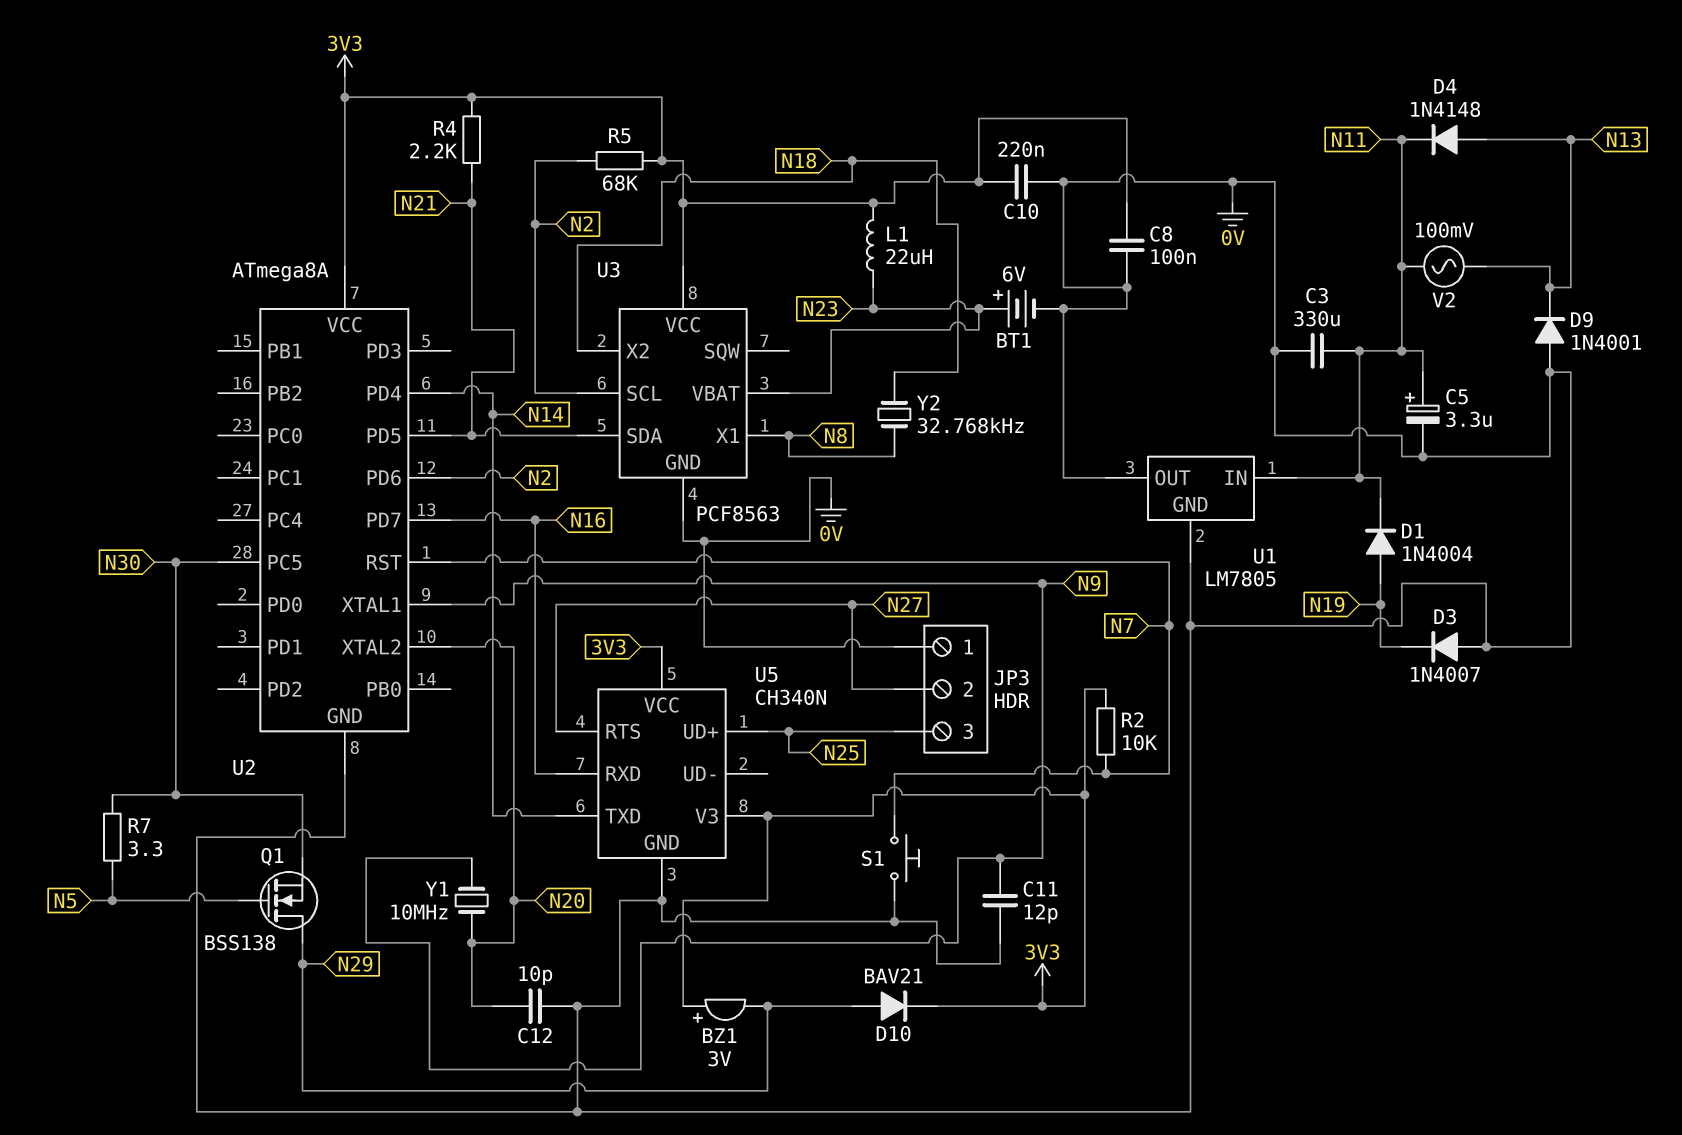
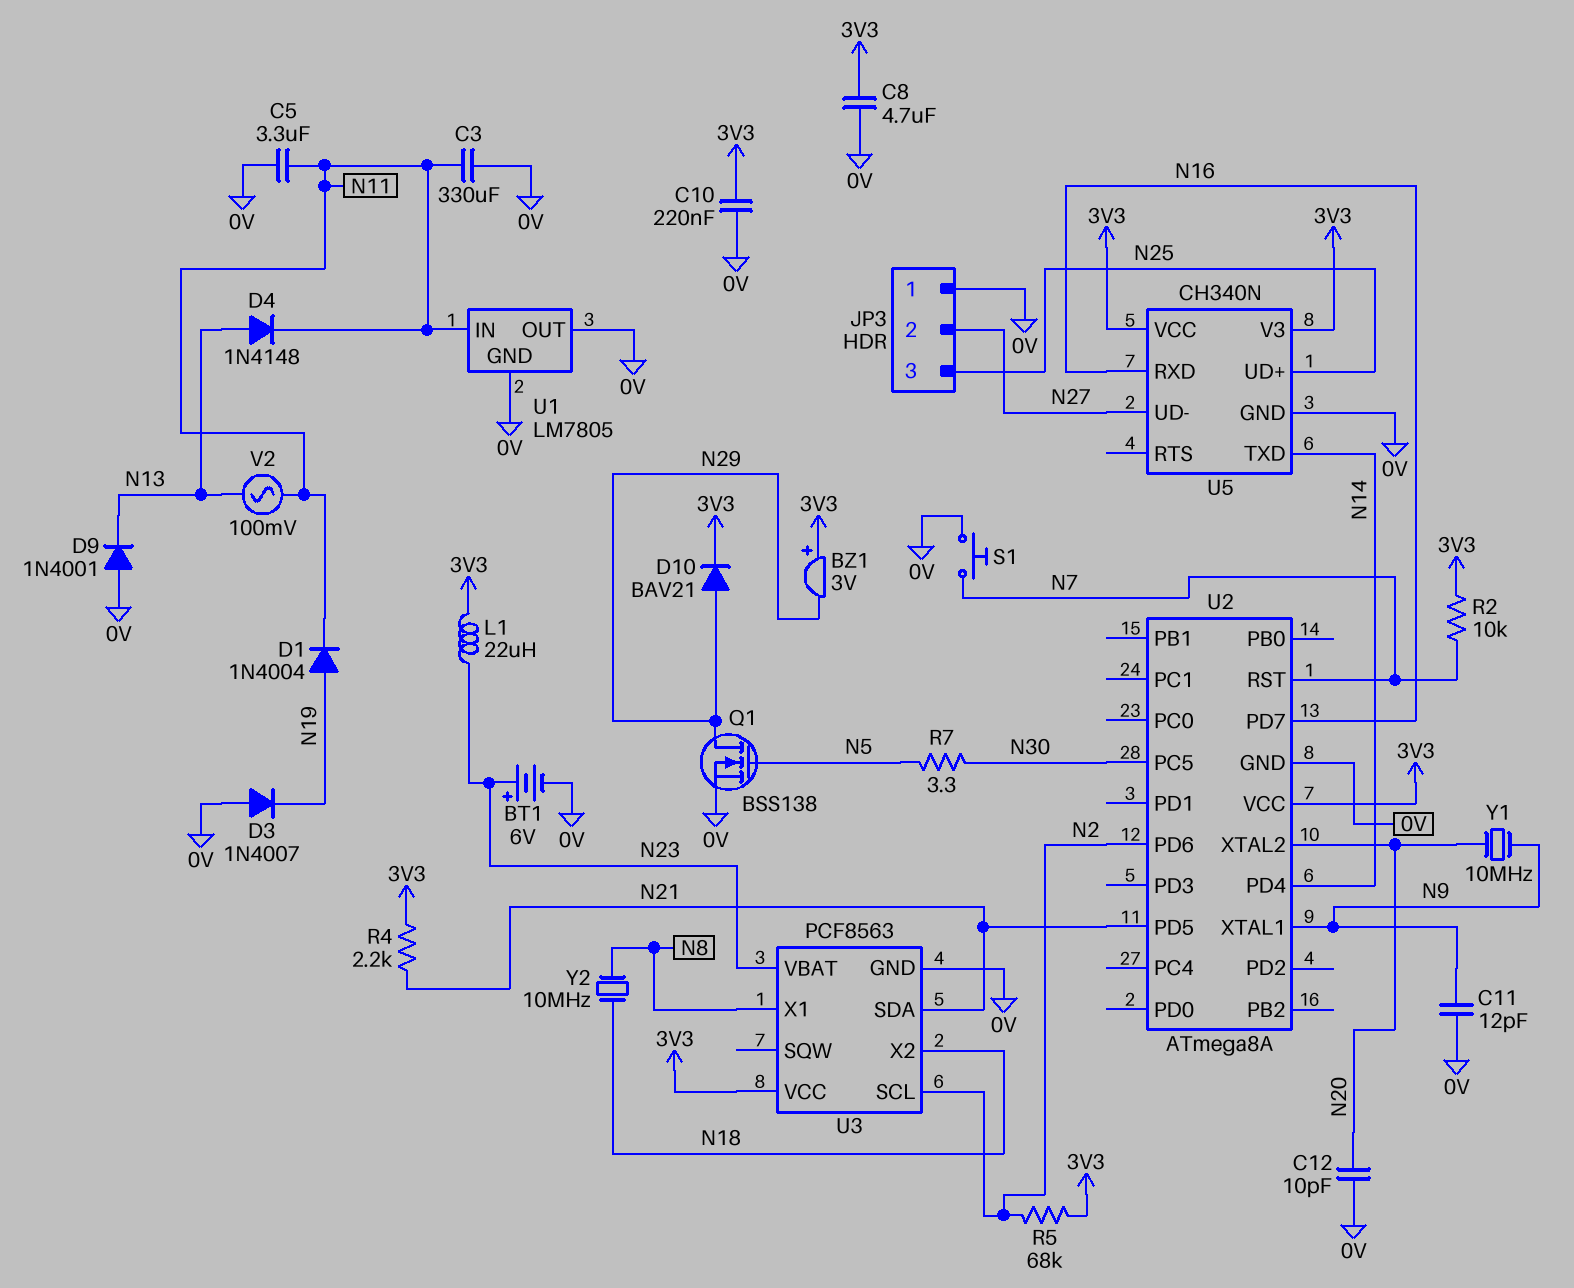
C5: 3.3uF (plus N11, minus 0V) -> 3.3uF (0V, N11)
C8: 100nF (0V, 3V3) -> 4.7uF (0V, 3V3)
Q1: NMOS BSS138 (G N5, D N29, S N30) -> NMOS BSS138 (G N5, D N29, S 0V)
U5 pin RTS: N27 -> none
U5 pin UD-: none -> N27
Y2: 32.768kHz (N8, N18) -> 10MHz (N8, N18)

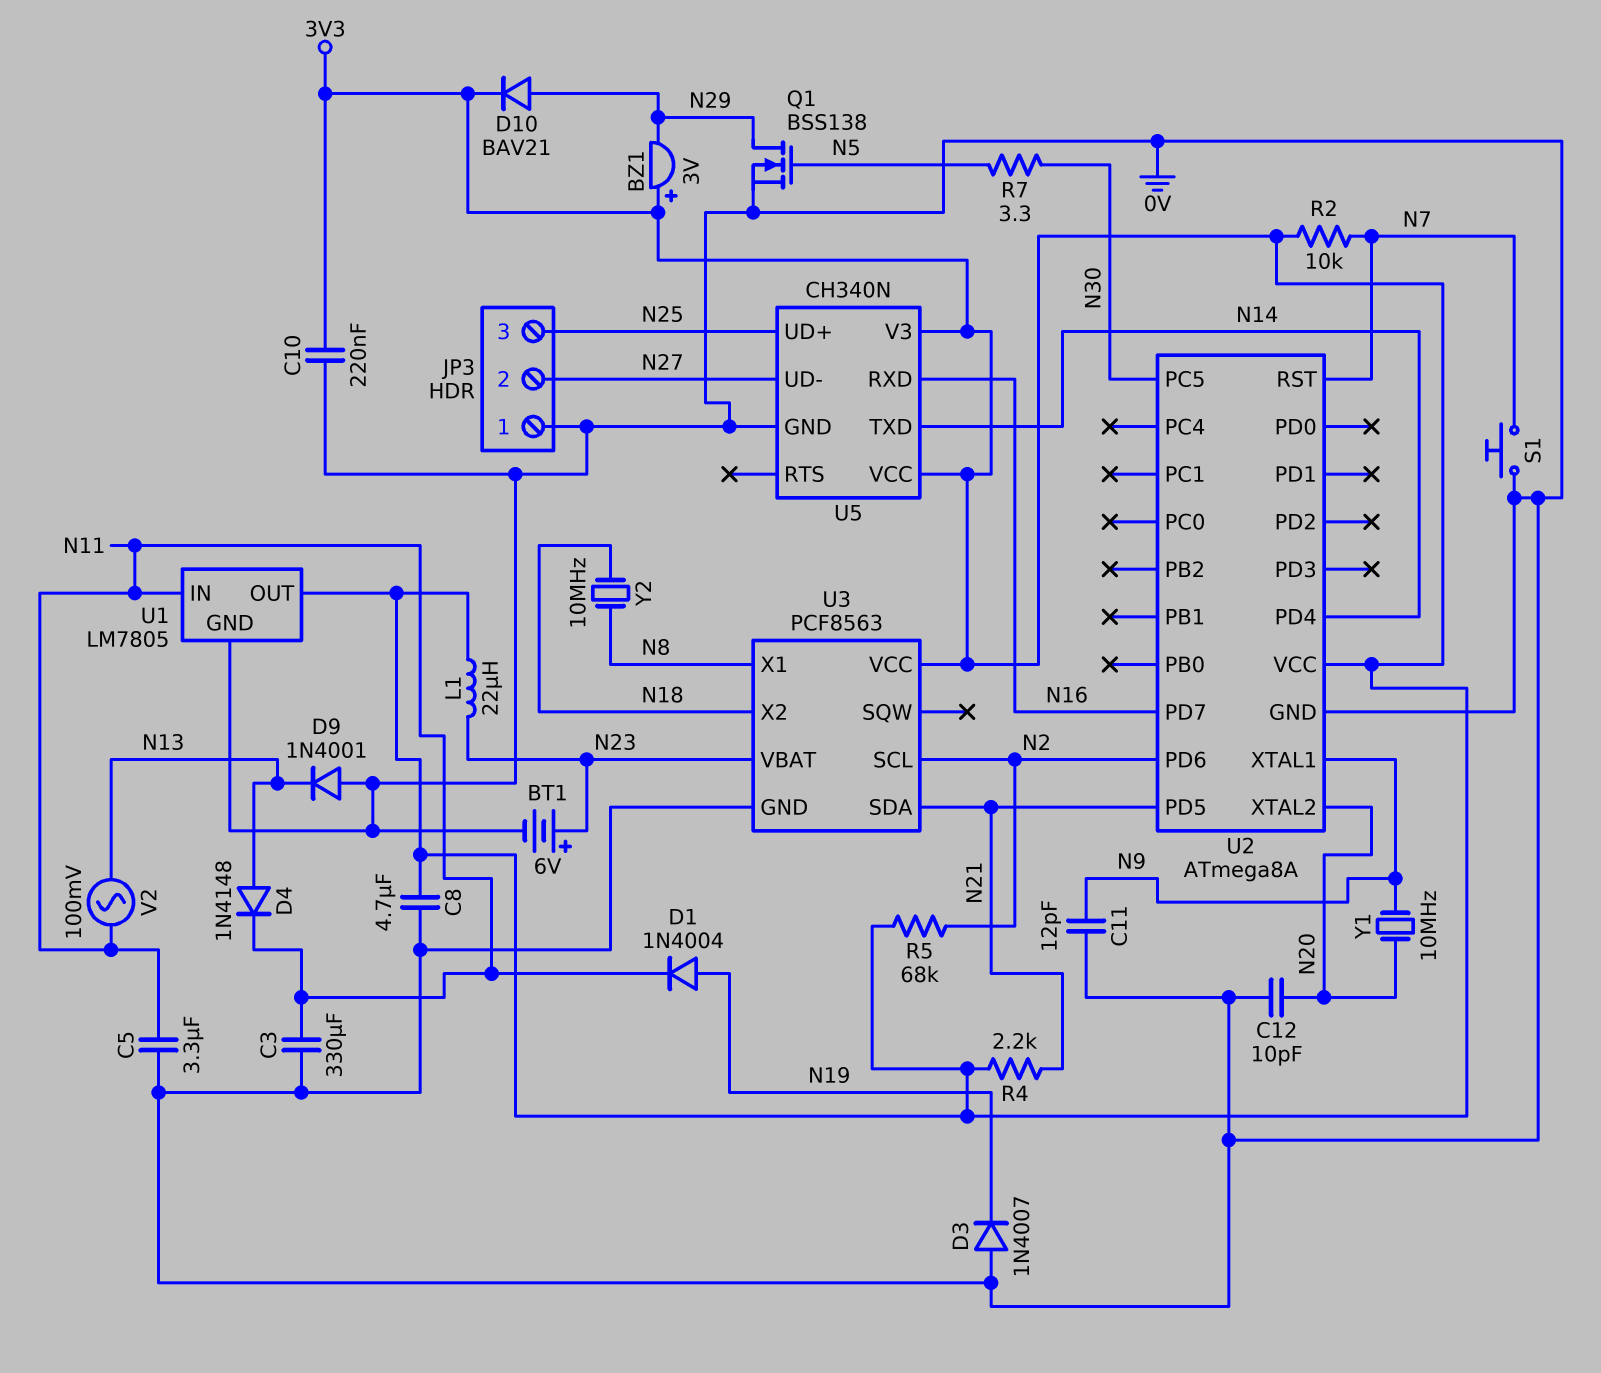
U1 pin OUT: 0V -> 3V3

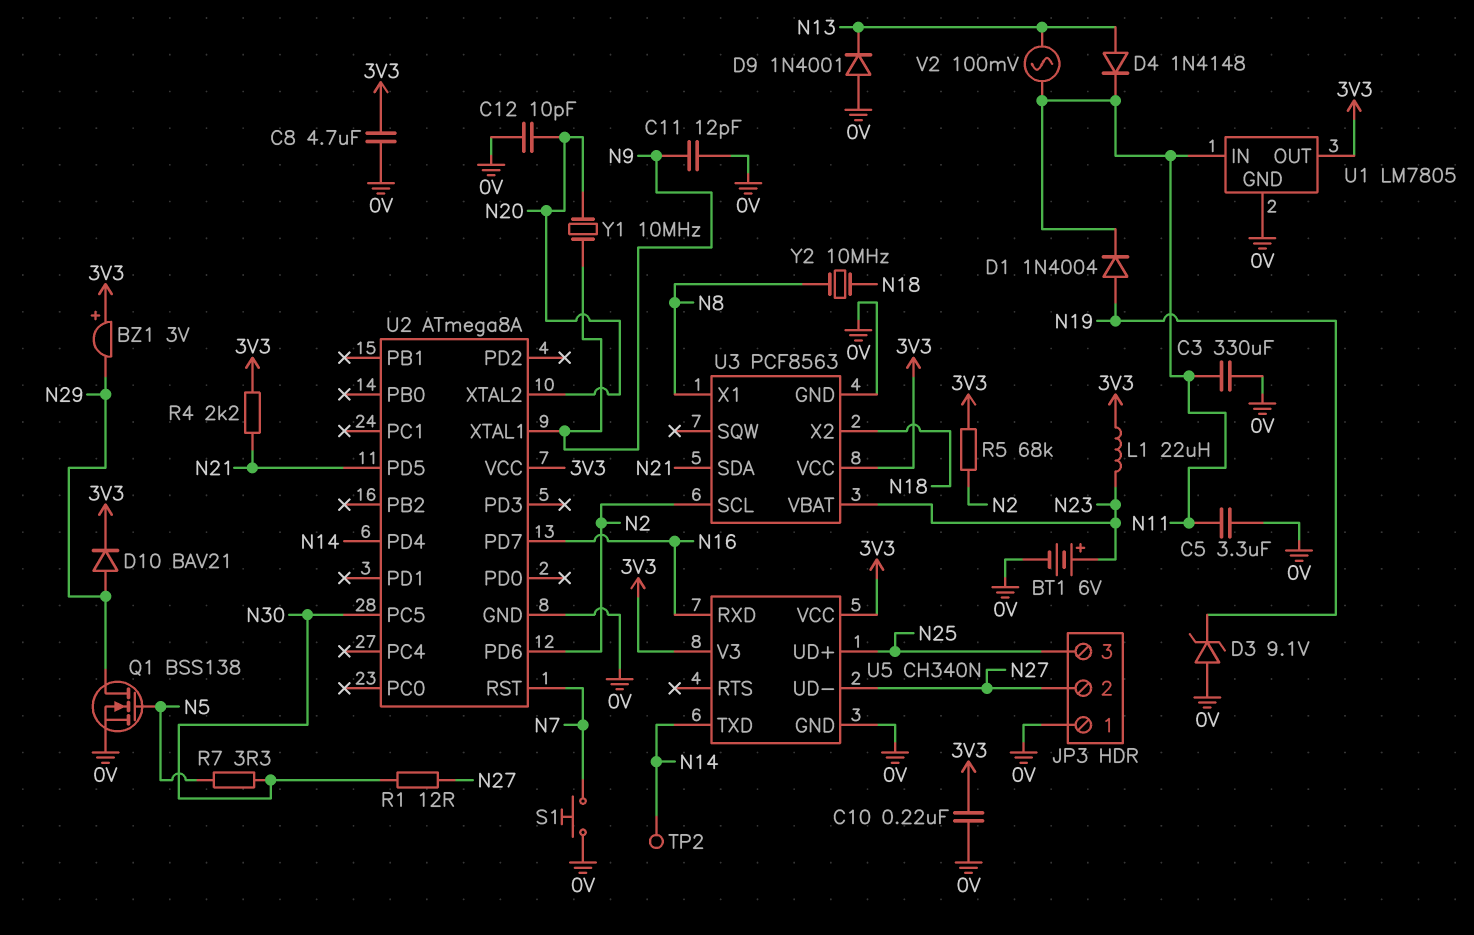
D3: diode 1N4007 (A 0V, K N19) -> zener 9.1V (A 0V, K N19)
R1: none -> 12 (N27, N30)
R2: 10k (3V3, N7) -> none
TP2: none -> test point (N14)

